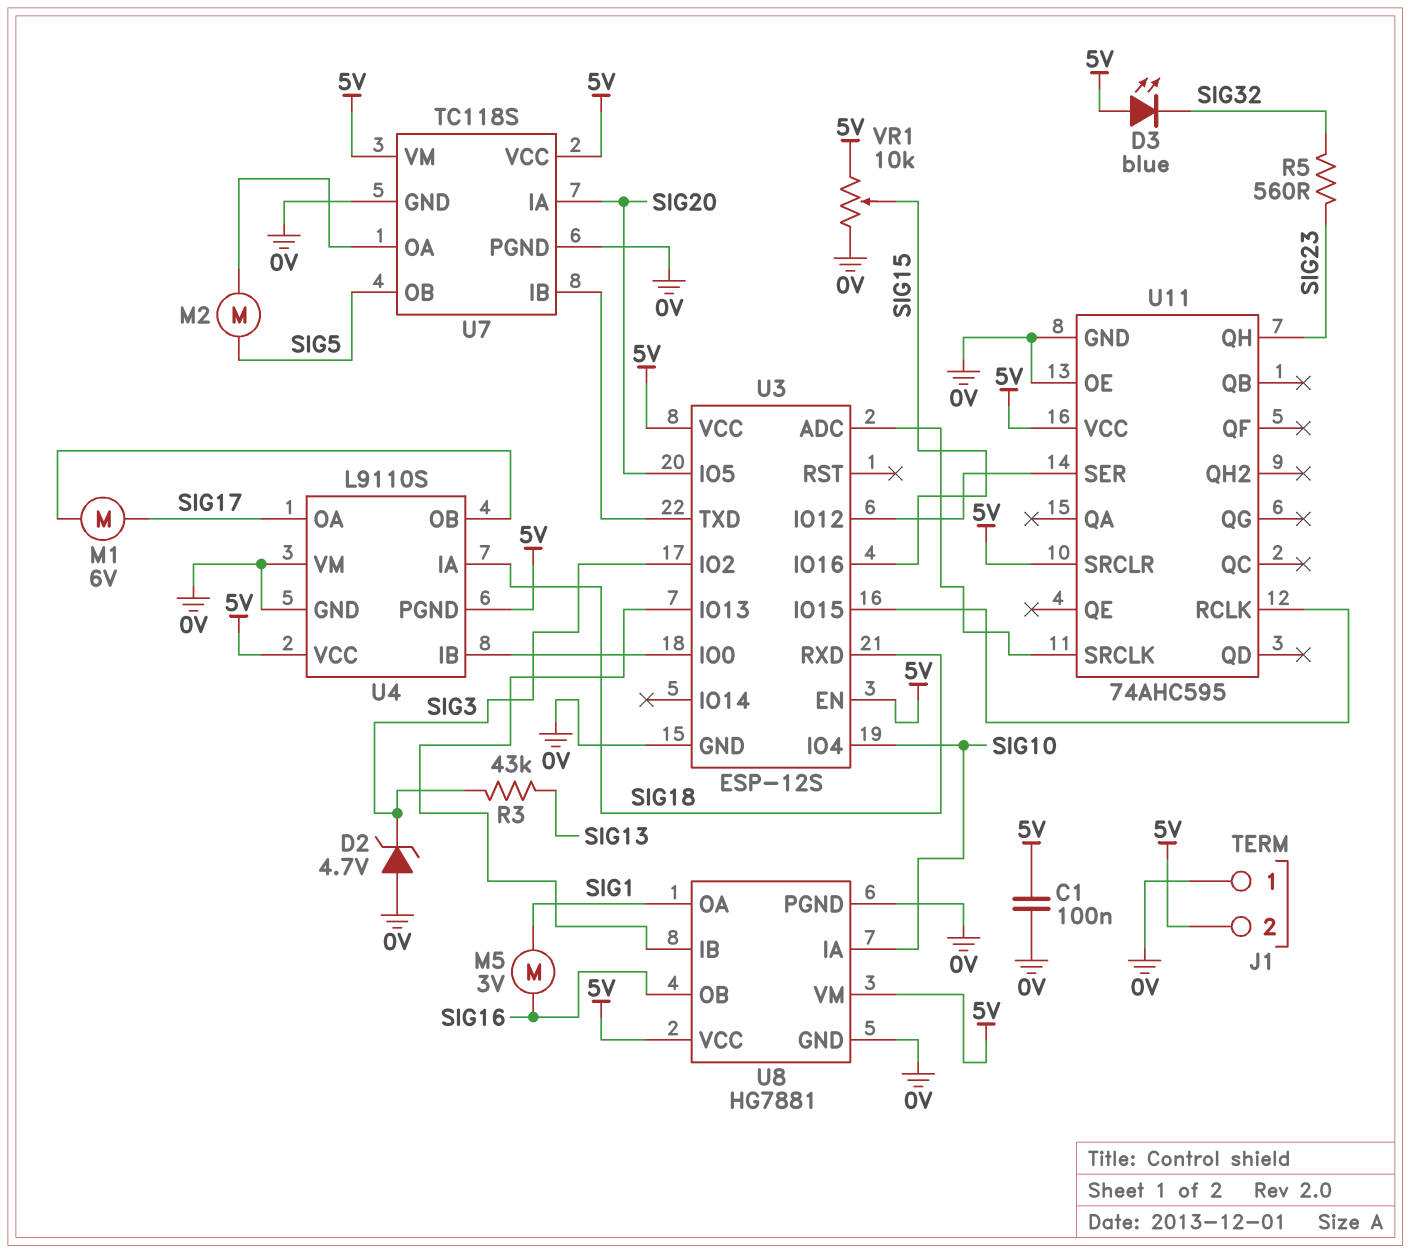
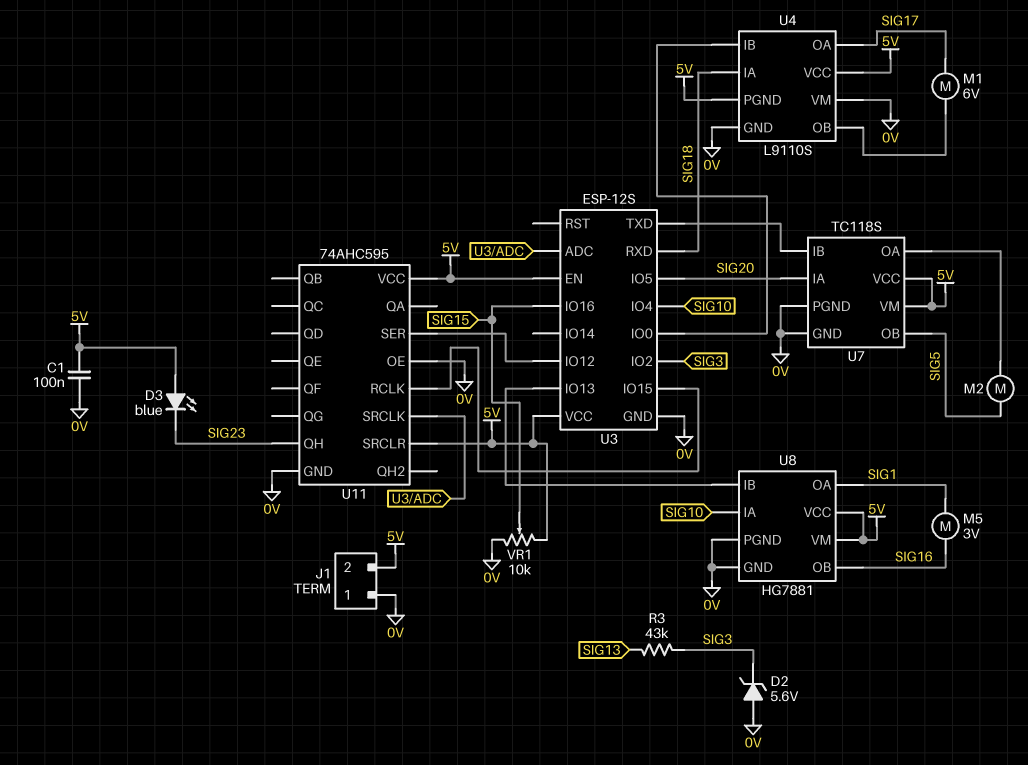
D2: zener 4.7V (A 0V, K SIG3) -> zener 5.6V (A 0V, K SIG3)
D3: LED blue (A 5V, K SIG32) -> LED blue (A 5V, K SIG23)
R5: 560 (SIG23, SIG32) -> none

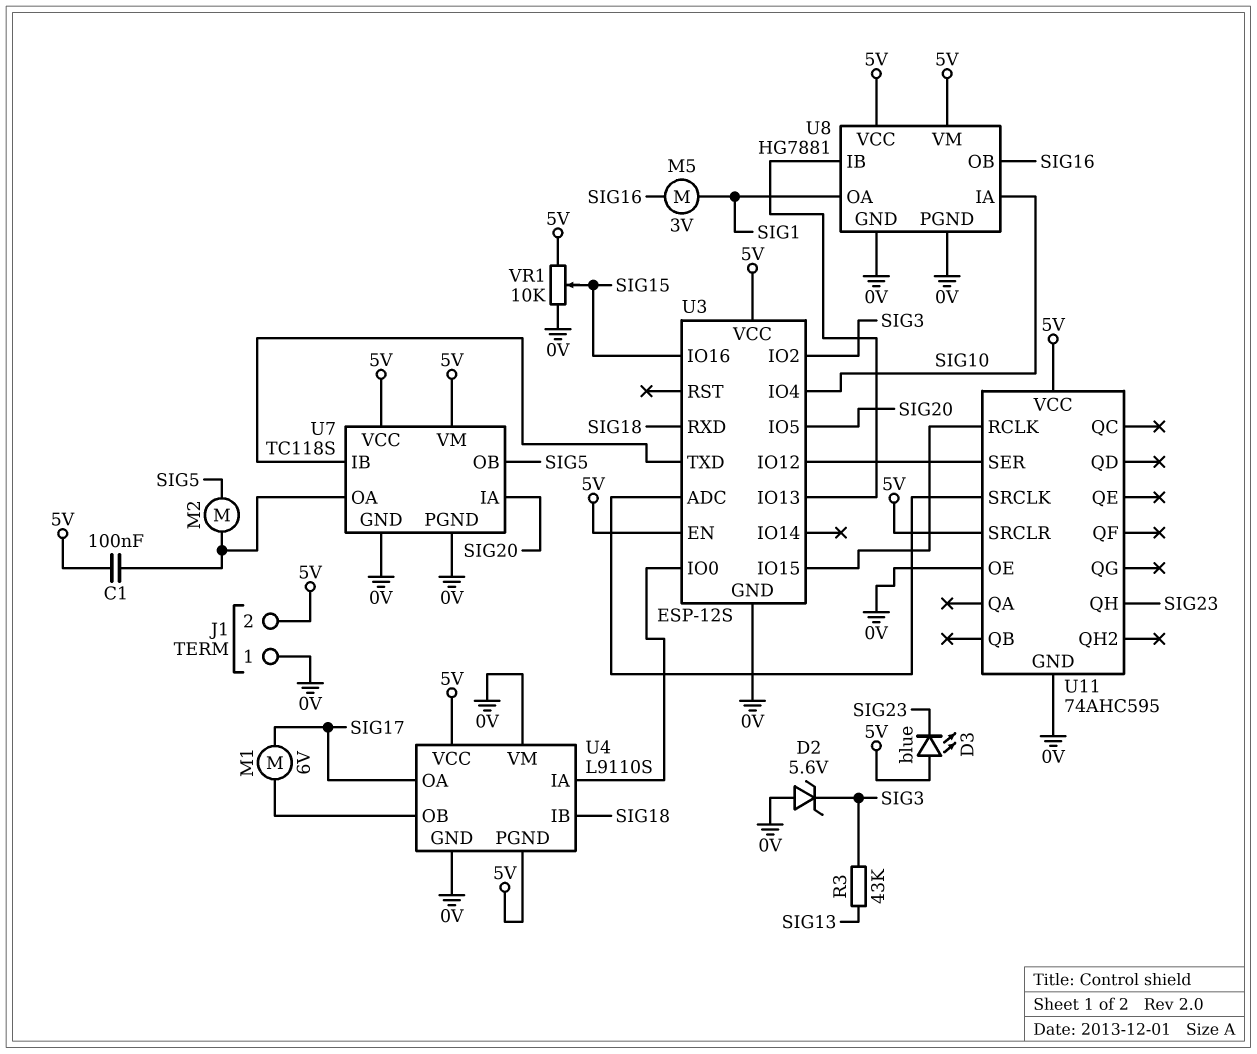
C1: 100nF (0V, 5V) -> 100nF (5V, U7/OA)
U4 pin IA: SIG18 -> U3/IO0
U4 pin IB: U3/IO0 -> SIG18

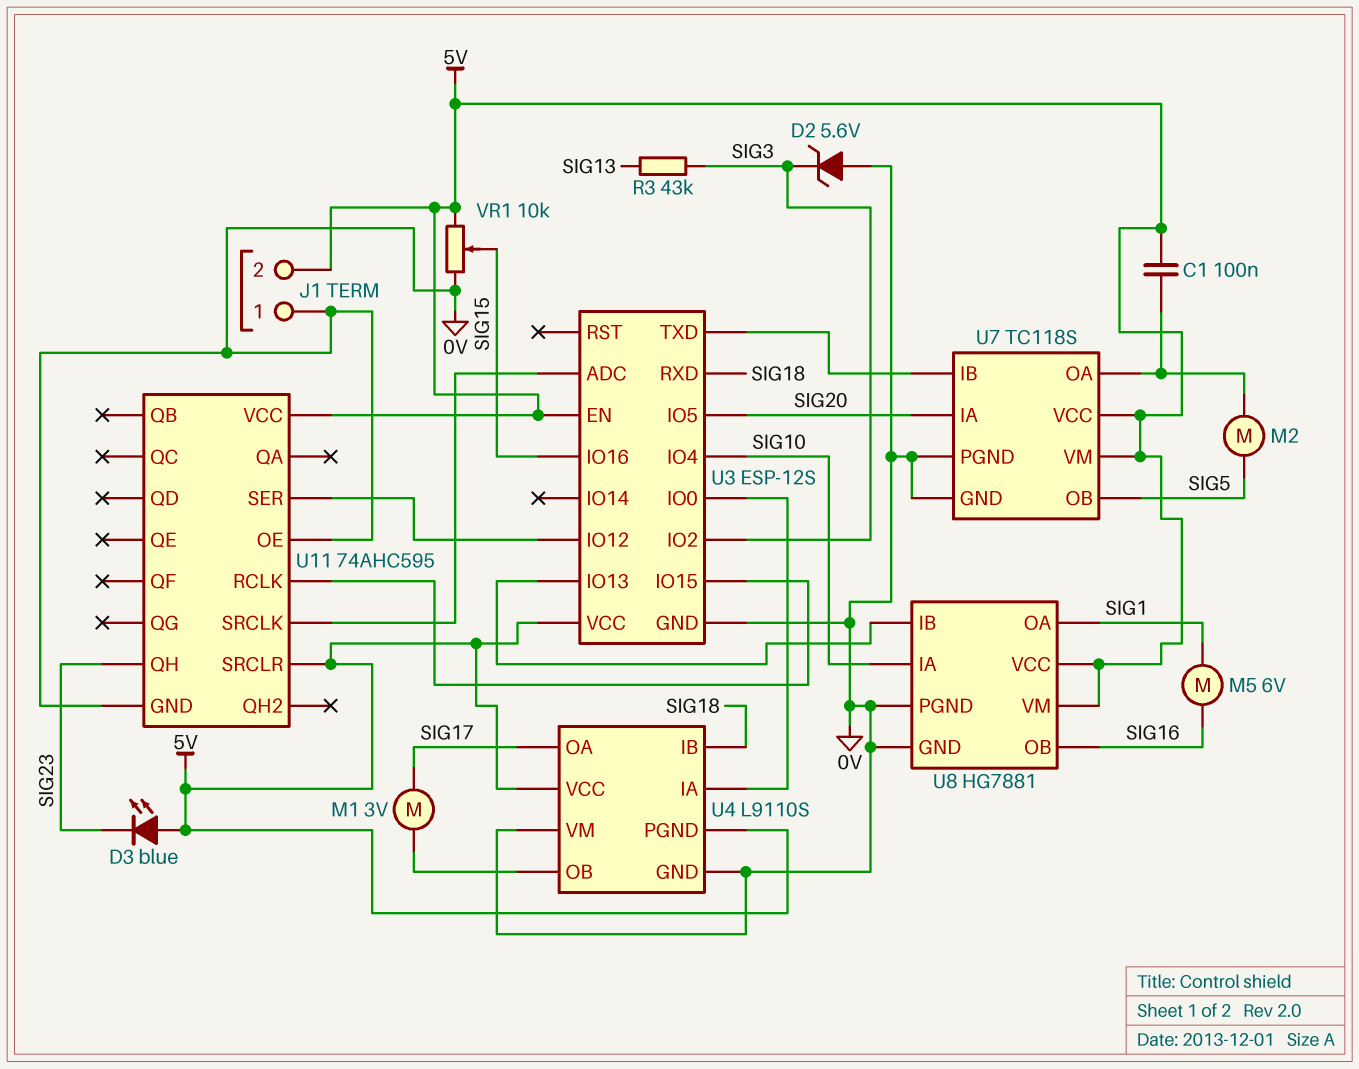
M1: motor 6V (SIG17, U4/OB) -> motor 3V (SIG17, U4/OB)
M5: motor 3V (SIG1, SIG16) -> motor 6V (SIG1, SIG16)

